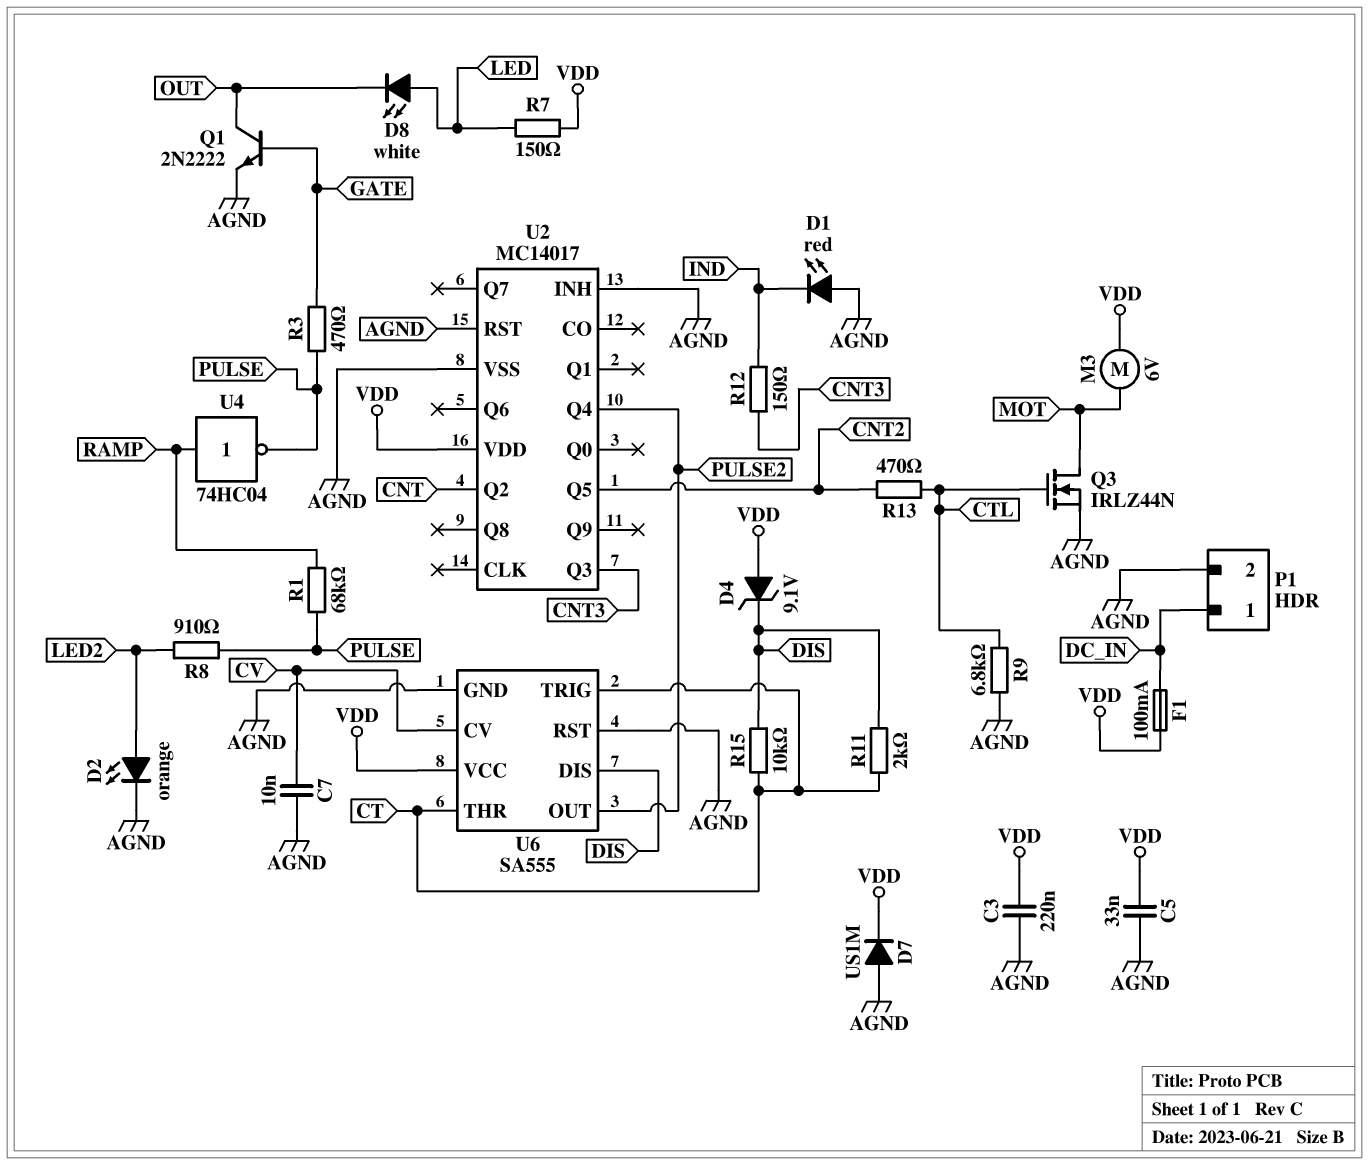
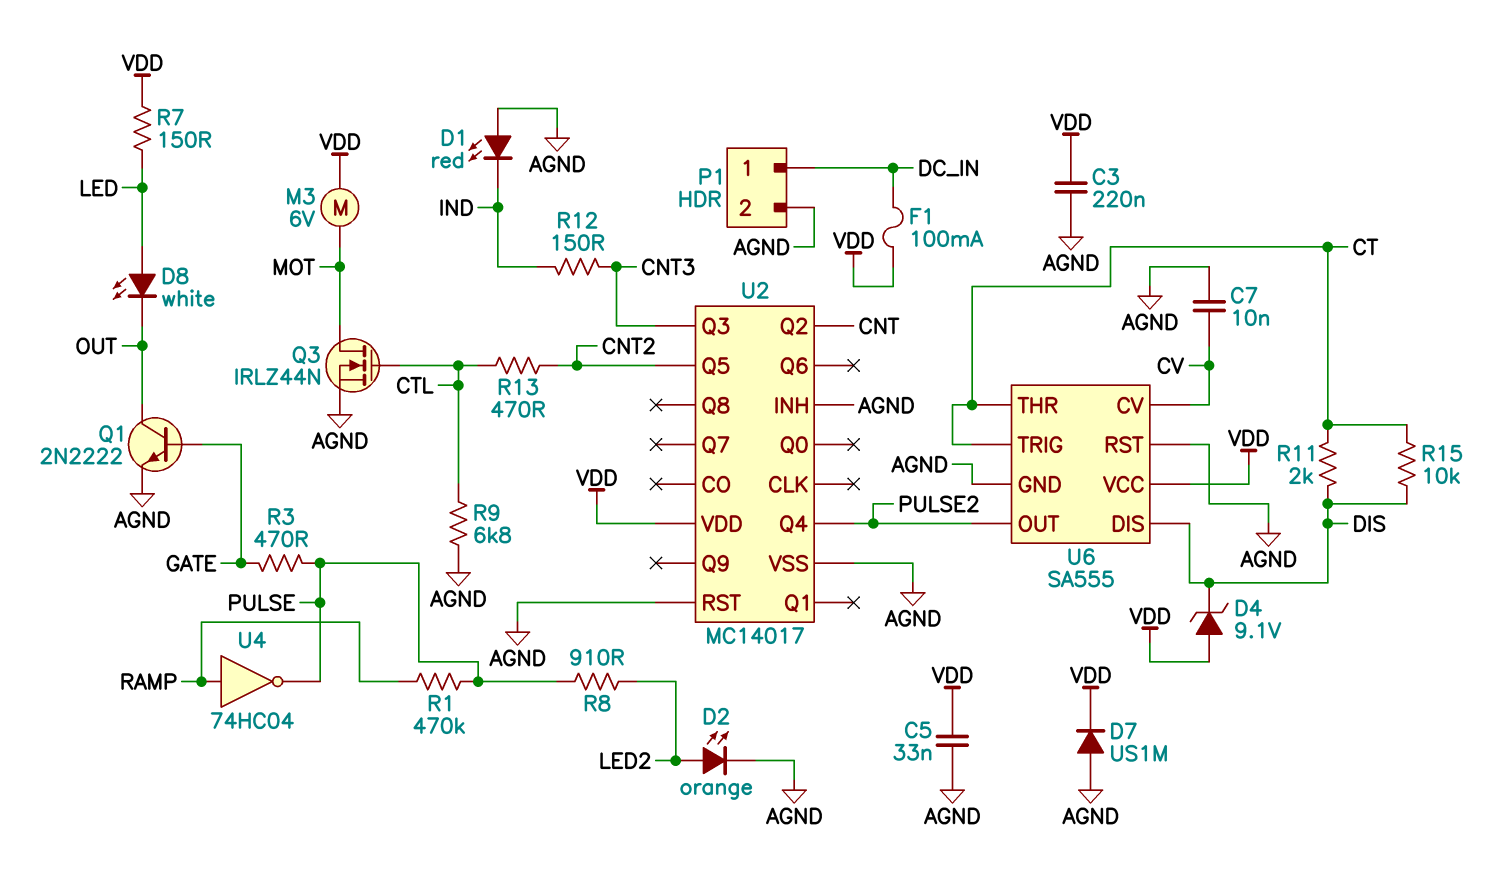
R1: 68k (PULSE, RAMP) -> 470k (PULSE, RAMP)

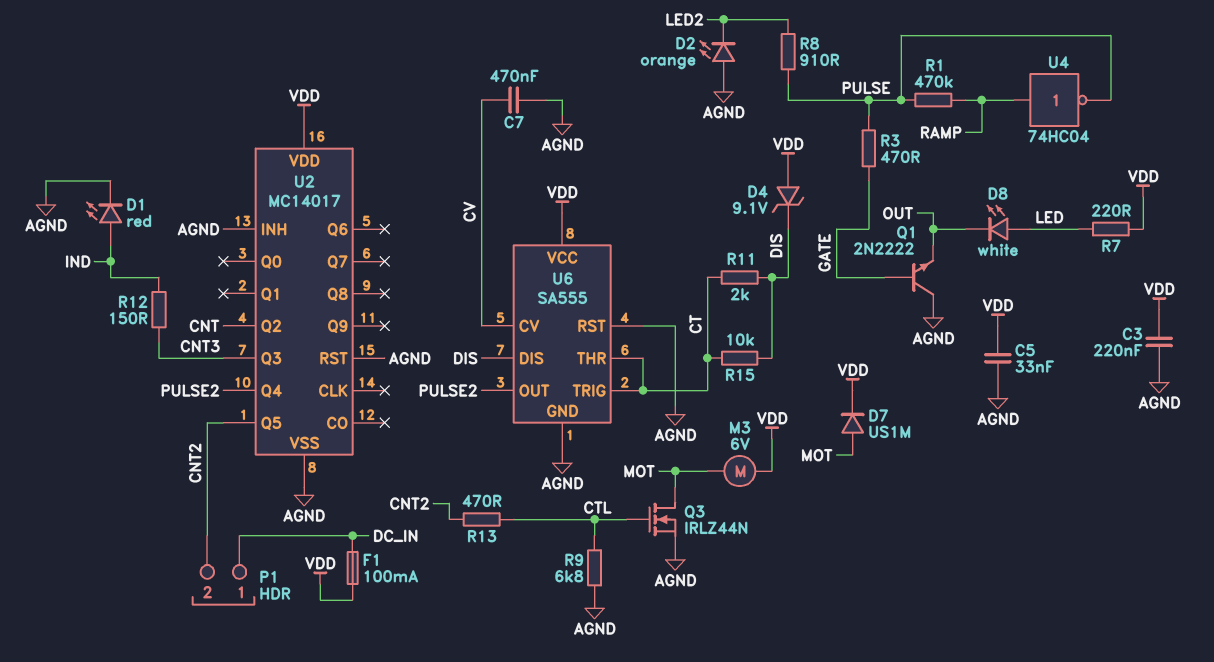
C7: 10nF (AGND, CV) -> 470nF (AGND, CV)
D1: LED red (A AGND, K IND) -> LED red (A IND, K AGND)
D2: LED orange (A LED2, K AGND) -> LED orange (A AGND, K LED2)
D7: diode US1M (A AGND, K VDD) -> diode US1M (A MOT, K VDD)
P1 pin 2: AGND -> CNT2
Q1: NPN 2N2222 (B GATE, C OUT, E AGND) -> NPN 2N2222 (B GATE, C AGND, E OUT)
R7: 150 (LED, VDD) -> 220 (LED, VDD)

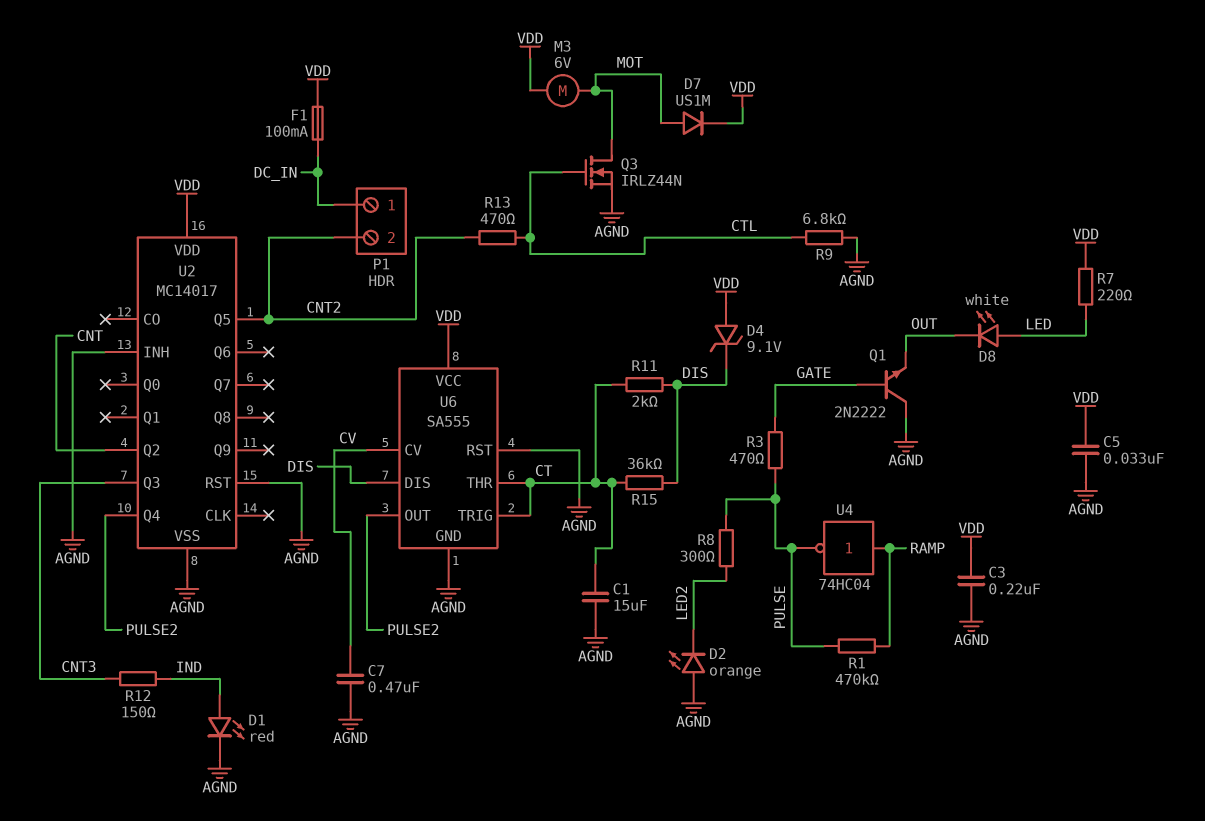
C1: none -> 15uF (AGND, CT)
R8: 910 (LED2, PULSE) -> 300 (LED2, PULSE)
R15: 10k (CT, DIS) -> 36k (CT, DIS)

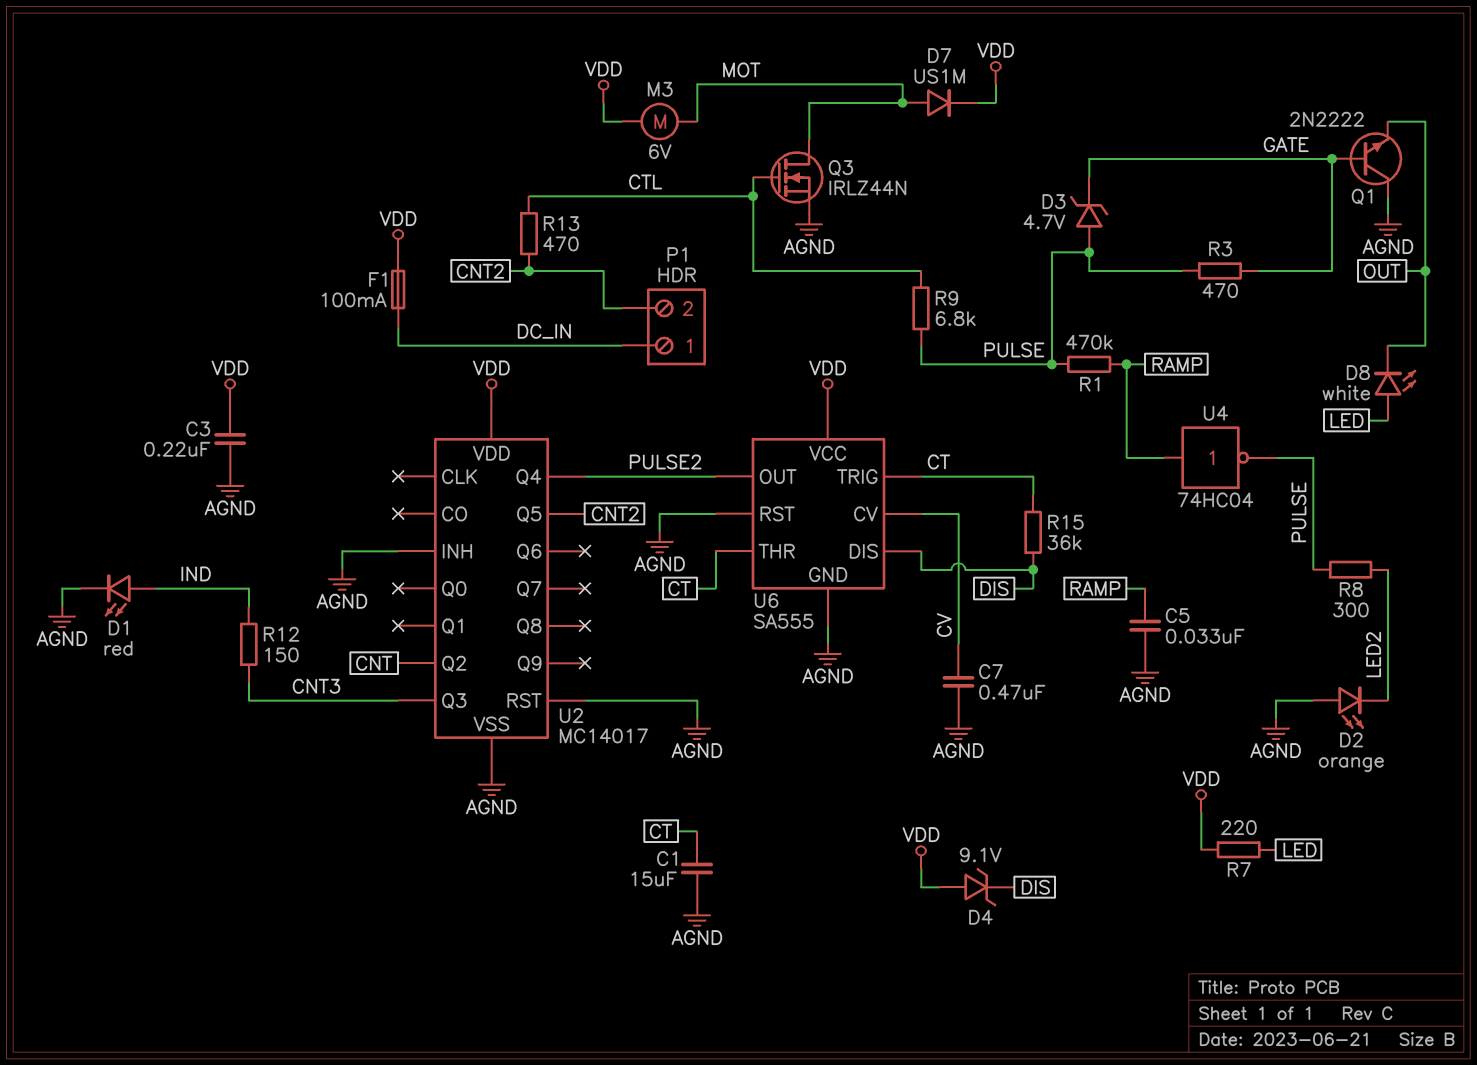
C5: 33nF (AGND, VDD) -> 33nF (AGND, RAMP)
D3: none -> zener 4.7V (A PULSE, K GATE)
R9: 6.8k (AGND, CTL) -> 6.8k (CTL, PULSE)
R11: 2k (CT, DIS) -> none

